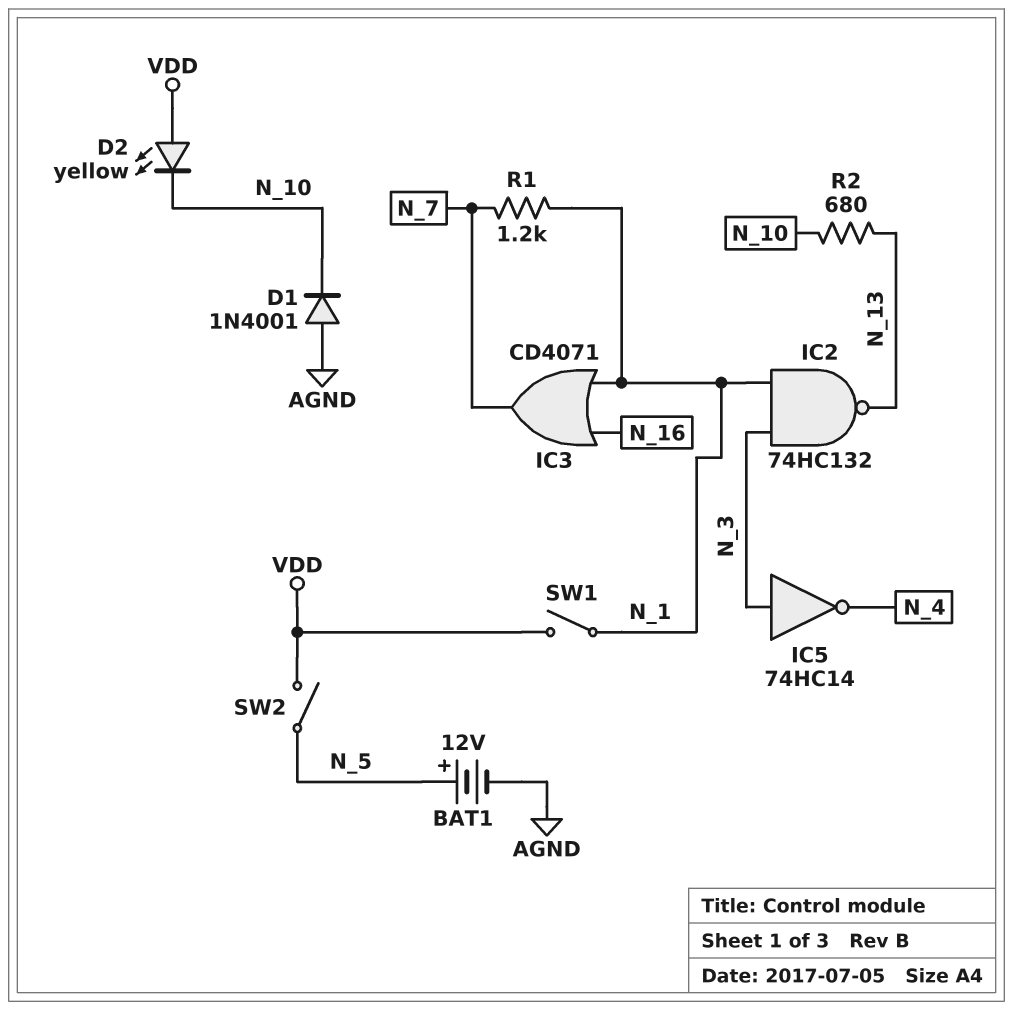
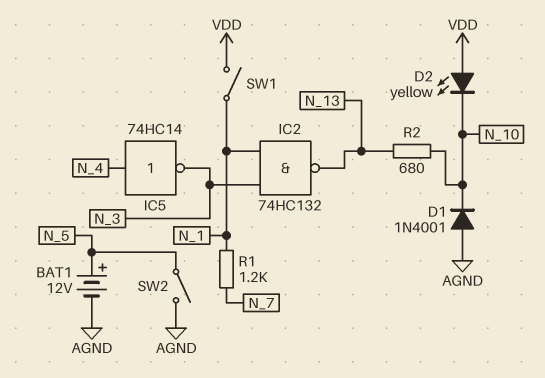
IC3: OR CD4071 (in N_1, in N_16, out N_7) -> none
IC5: NOT 74HC14 (in N_3, out N_4) -> NOT 74HC14 (in N_4, out N_3)
SW2: switch (N_5, VDD) -> switch (AGND, N_5)

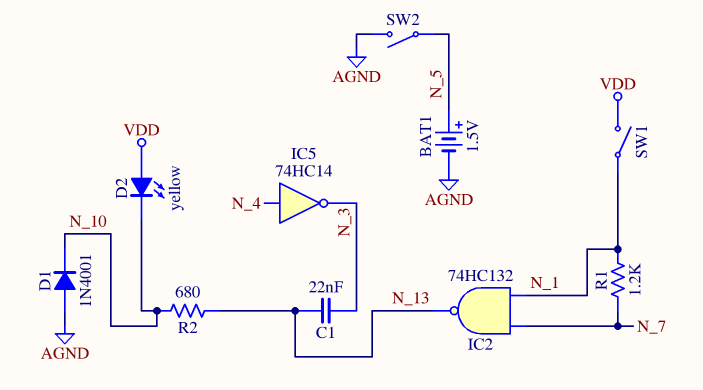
BAT1: 12V (plus N_5, minus AGND) -> 1.5V (plus N_5, minus AGND)
C1: none -> 22nF (N_3, N_13)
IC2: NAND 74HC132 (in N_1, in N_3, out N_13) -> NAND 74HC132 (in N_1, in N_7, out N_13)

